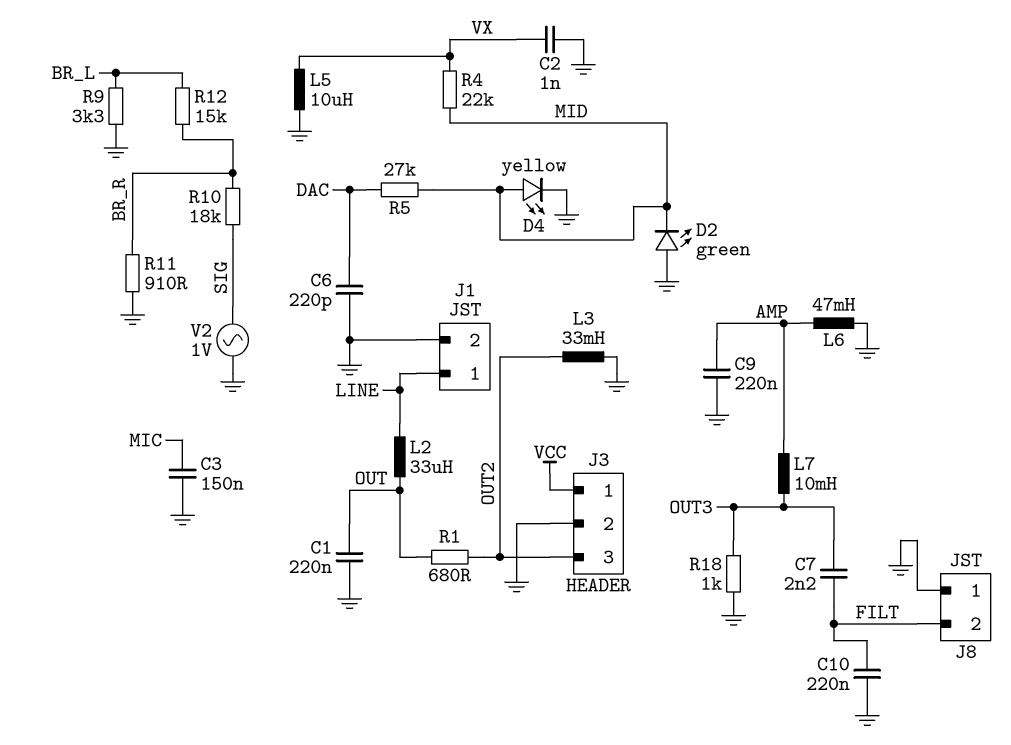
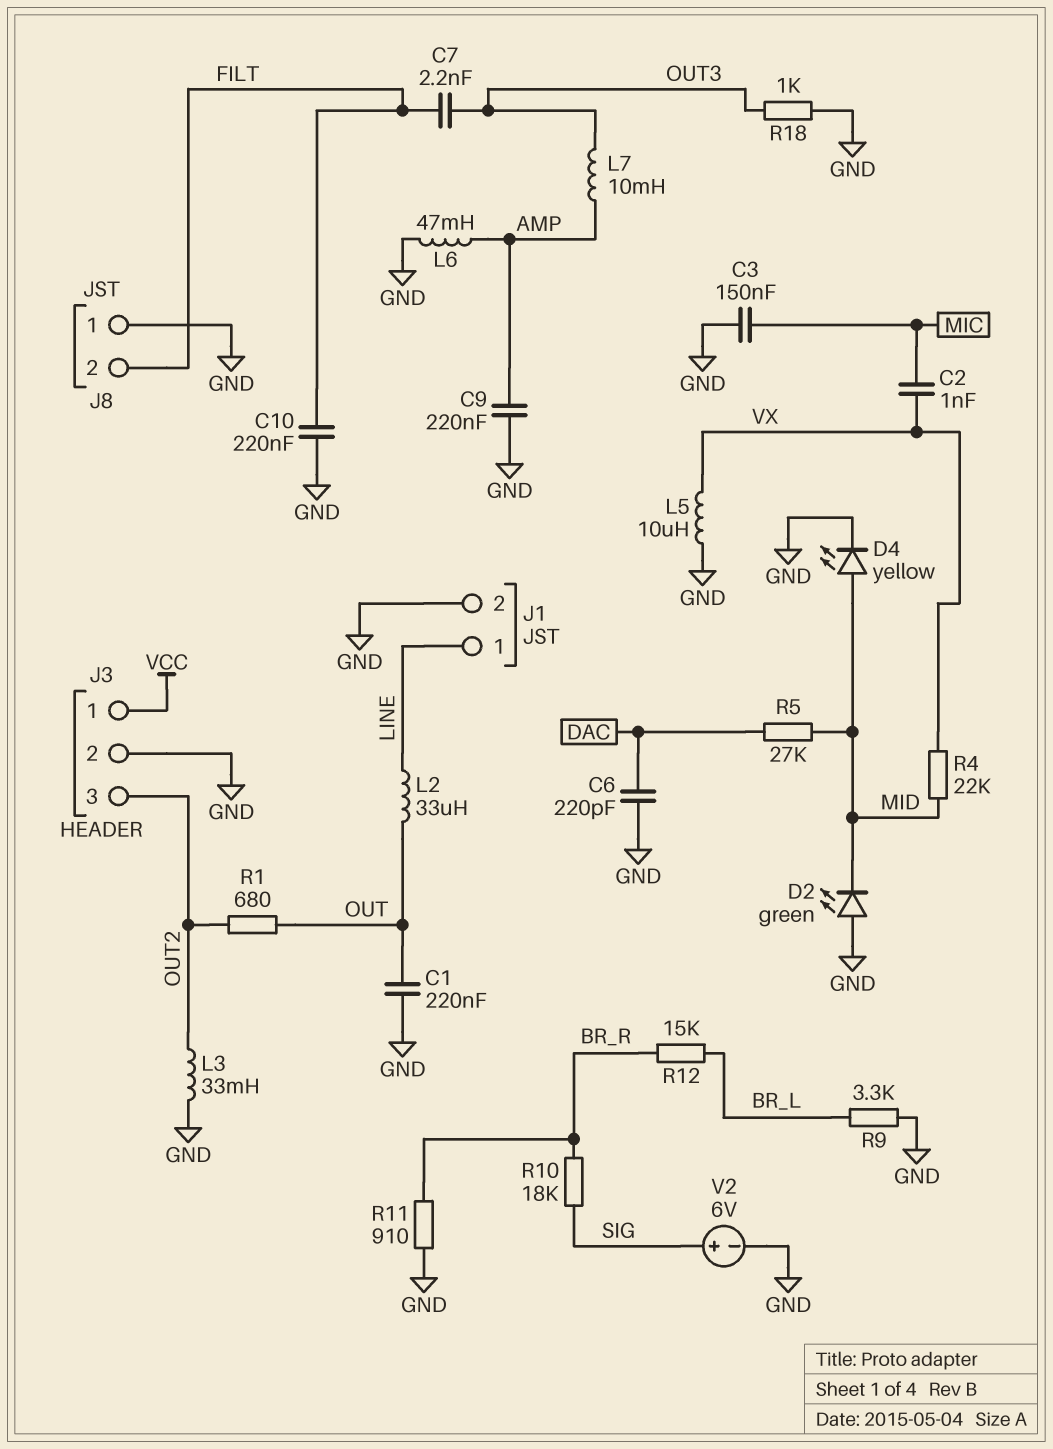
C2: 1nF (GND, VX) -> 1nF (MIC, VX)
V2: AC 1V (GND, SIG) -> 6V (plus SIG, minus GND)

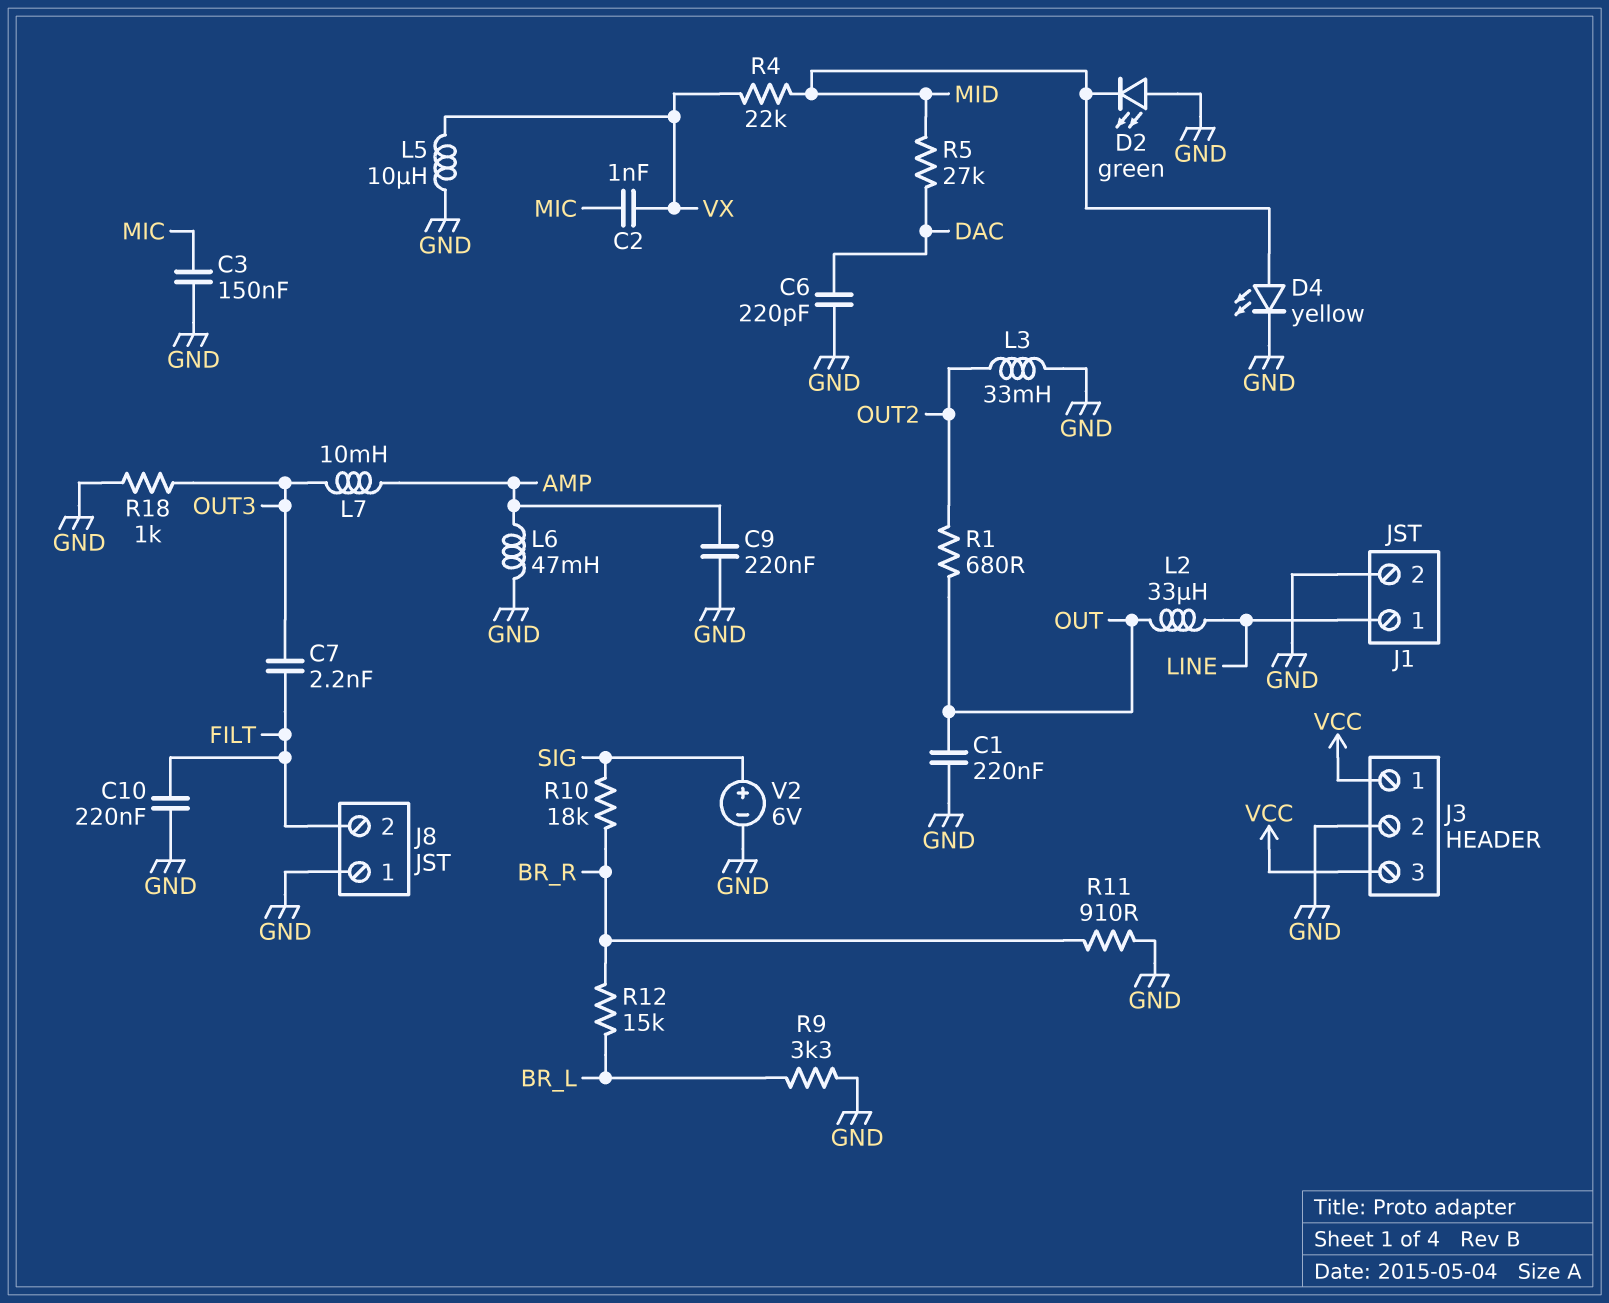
J3 pin 3: OUT2 -> VCC

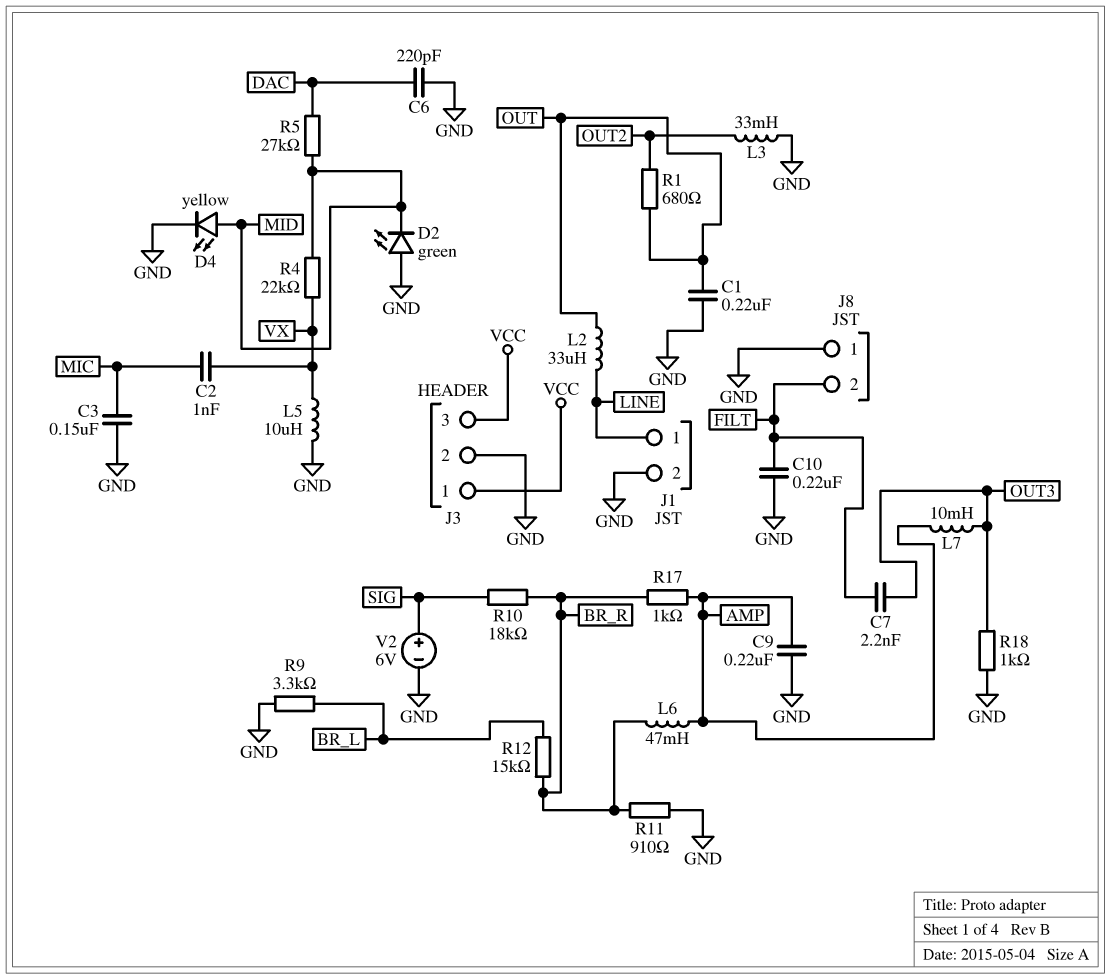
L6: 47mH (AMP, GND) -> 47mH (AMP, BR_R)
R17: none -> 1k (AMP, BR_R)

